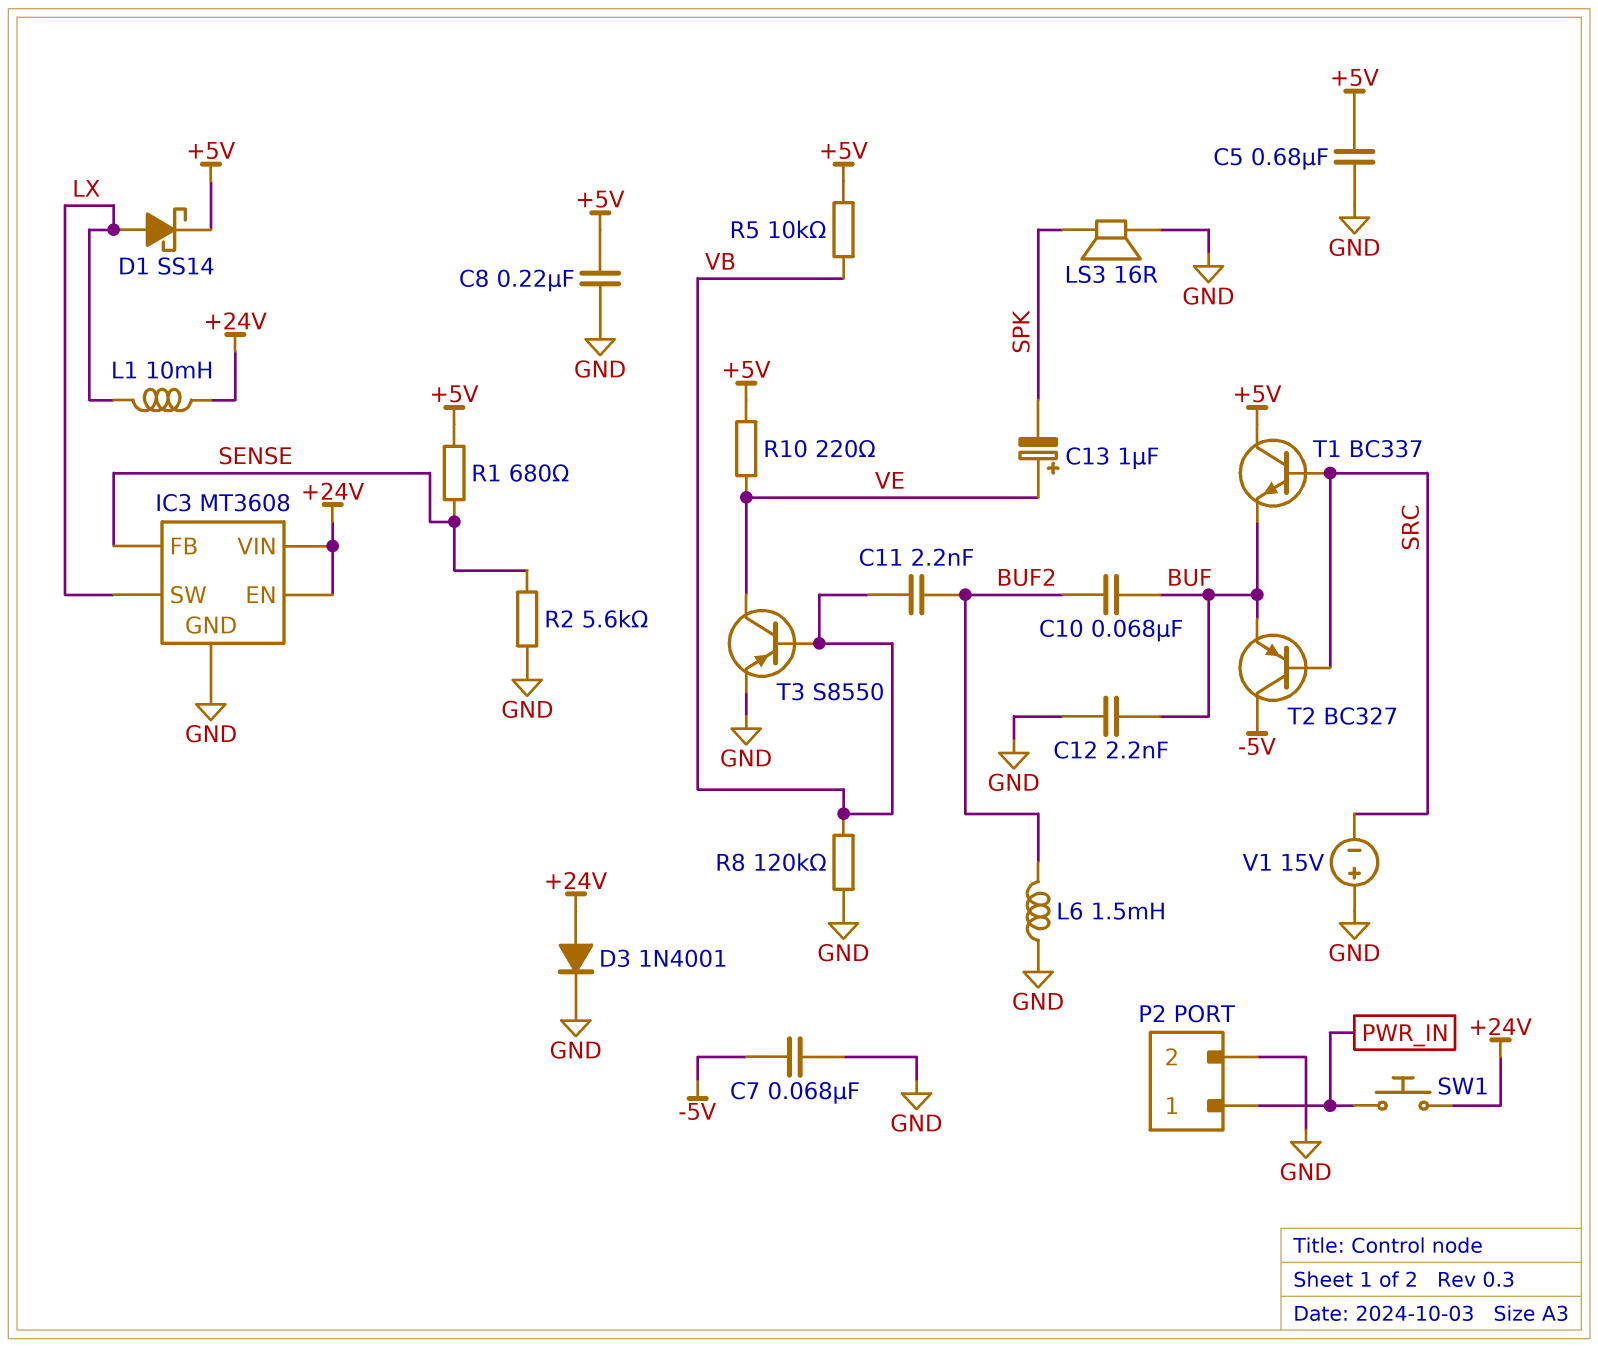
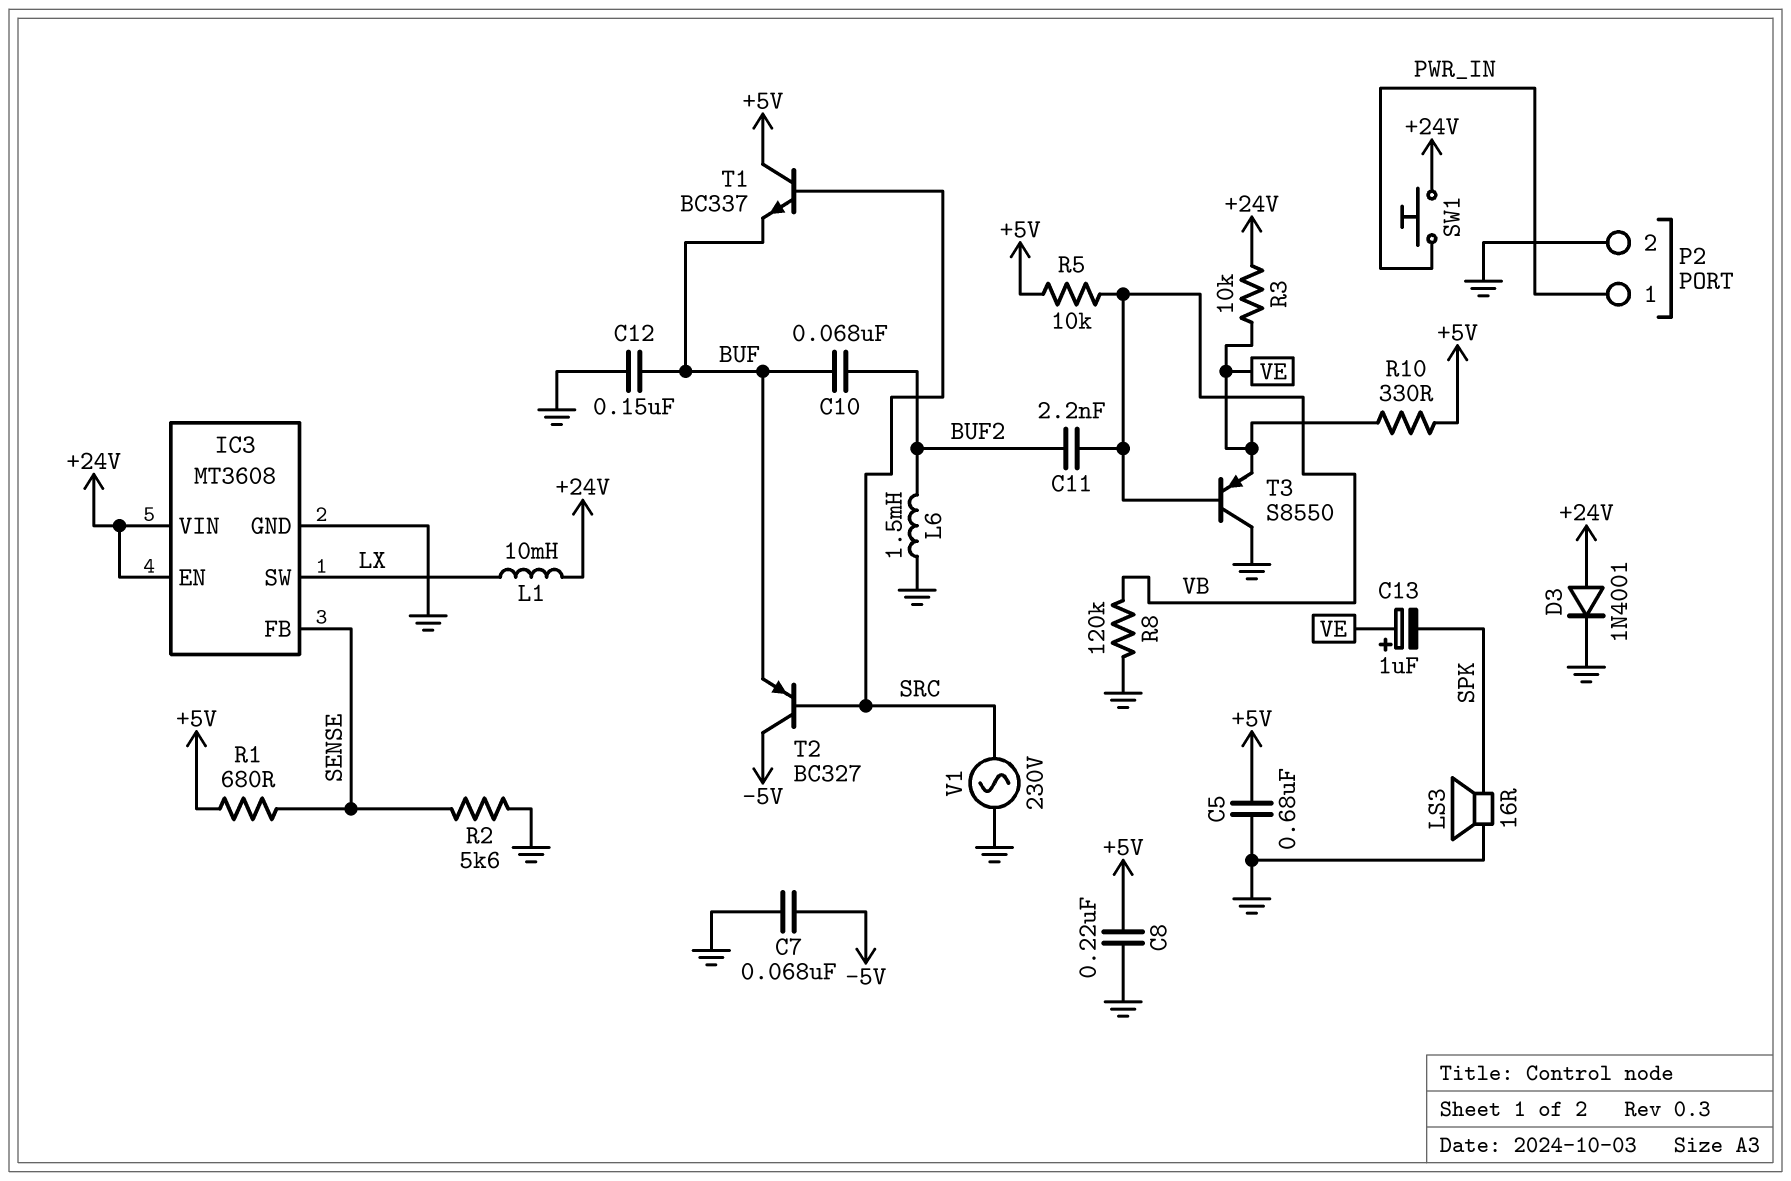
C12: 2.2nF (BUF, GND) -> 150nF (BUF, GND)
D1: schottky SS14 (A LX, K +5V) -> none
R3: none -> 10k (+24V, VE)
R10: 220 (+5V, VE) -> 330 (+5V, VE)
T3: PNP S8550 (B VB, C VE, E GND) -> PNP S8550 (B VB, C GND, E VE)
V1: 15V (plus GND, minus SRC) -> AC 230V (GND, SRC)

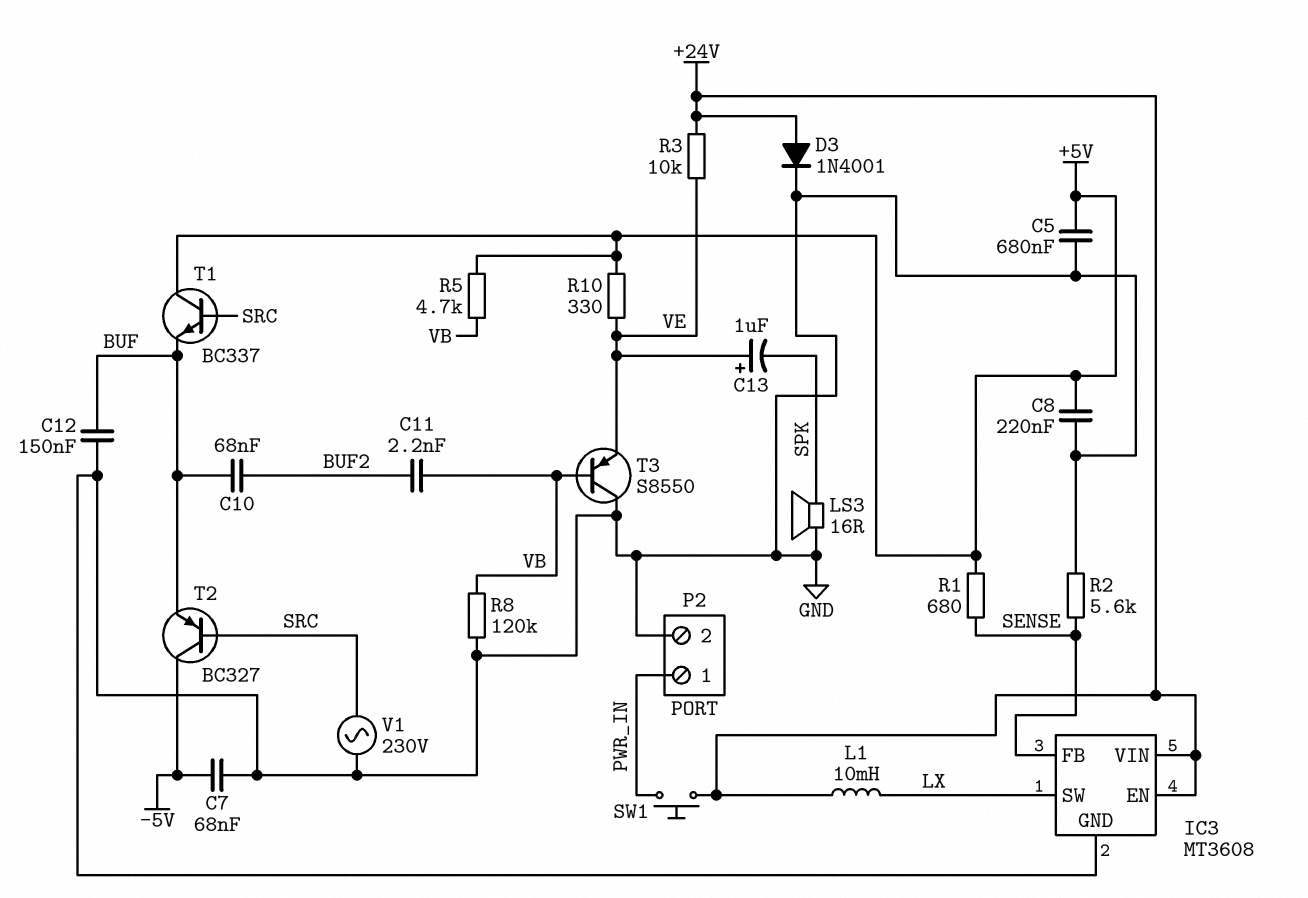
L6: 1.5mH (BUF2, GND) -> none
R5: 10k (+5V, VB) -> 4.7k (+5V, VB)

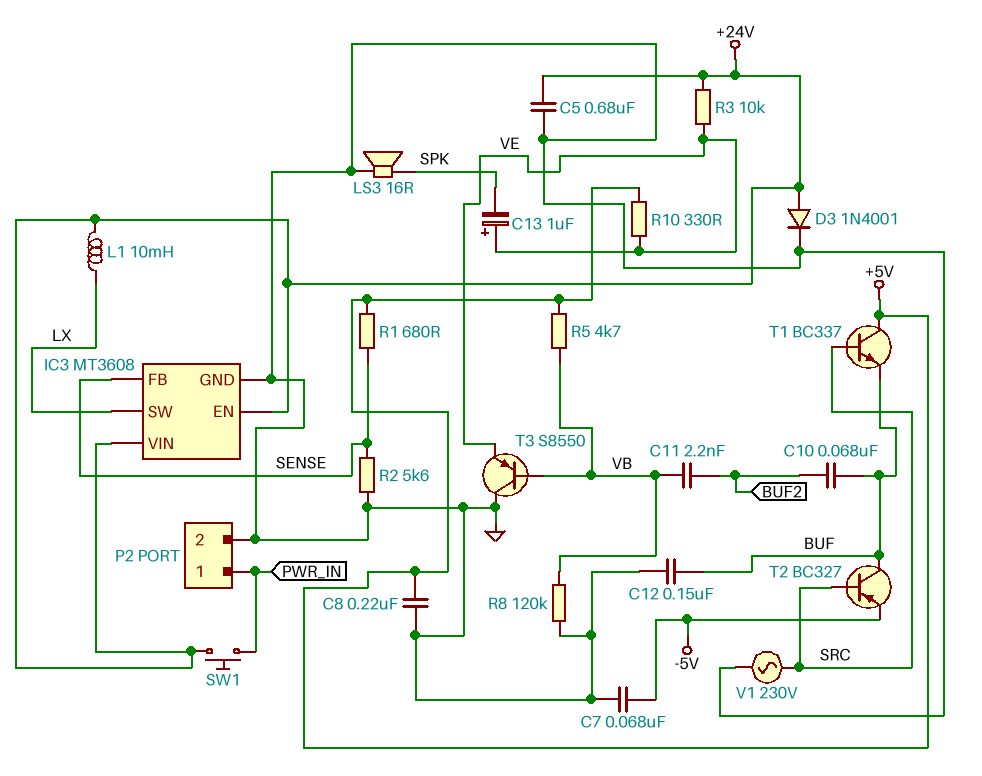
C5: 680nF (+5V, GND) -> 680nF (+24V, GND)
T2: PNP BC327 (B SRC, C -5V, E BUF) -> PNP BC327 (B SRC, C BUF, E -5V)

